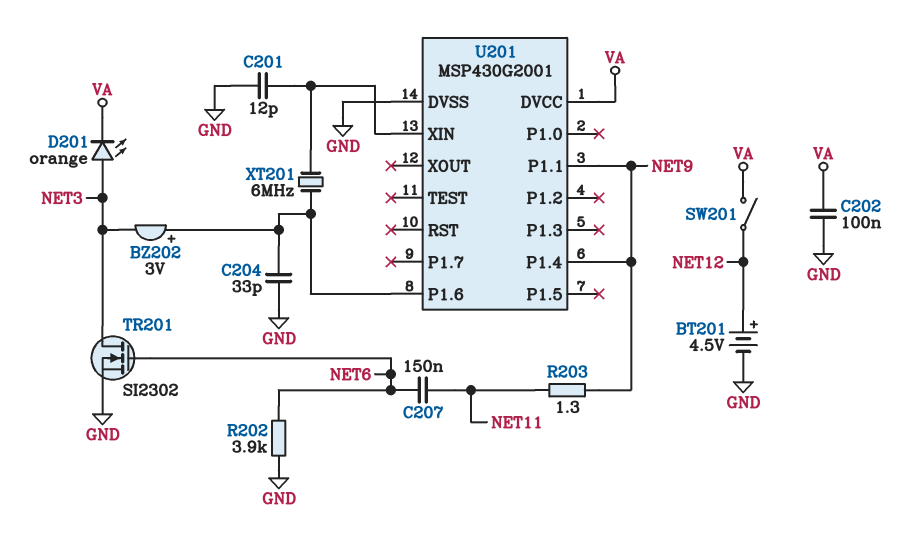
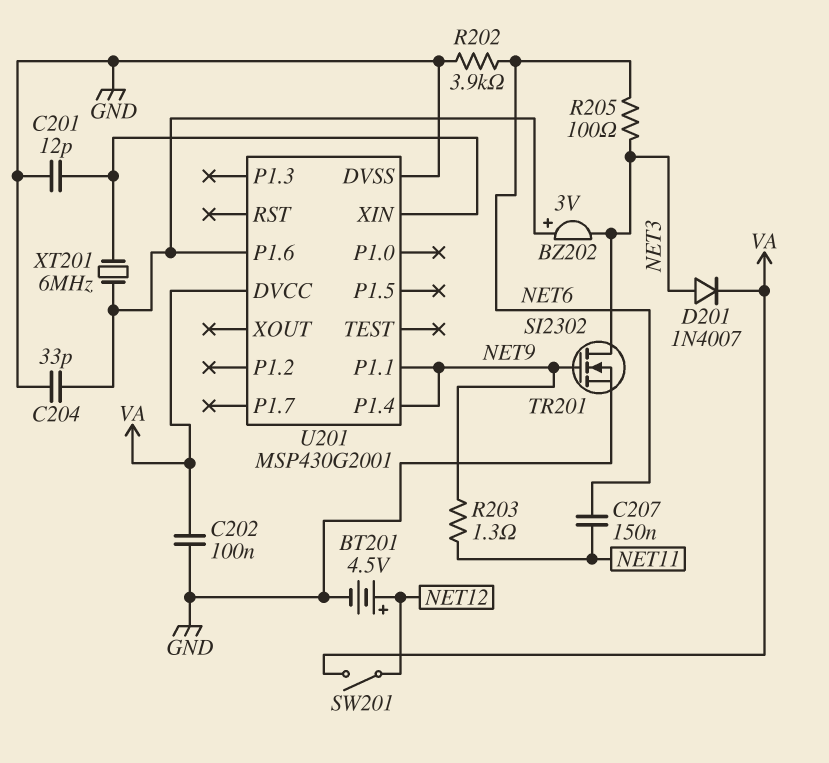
D201: LED orange (A NET3, K VA) -> diode 1N4007 (A NET3, K VA)
R205: none -> 100 (NET3, NET6)
TR201: NMOS SI2302 (G NET6, D NET3, S GND) -> NMOS SI2302 (G NET9, D NET3, S GND)

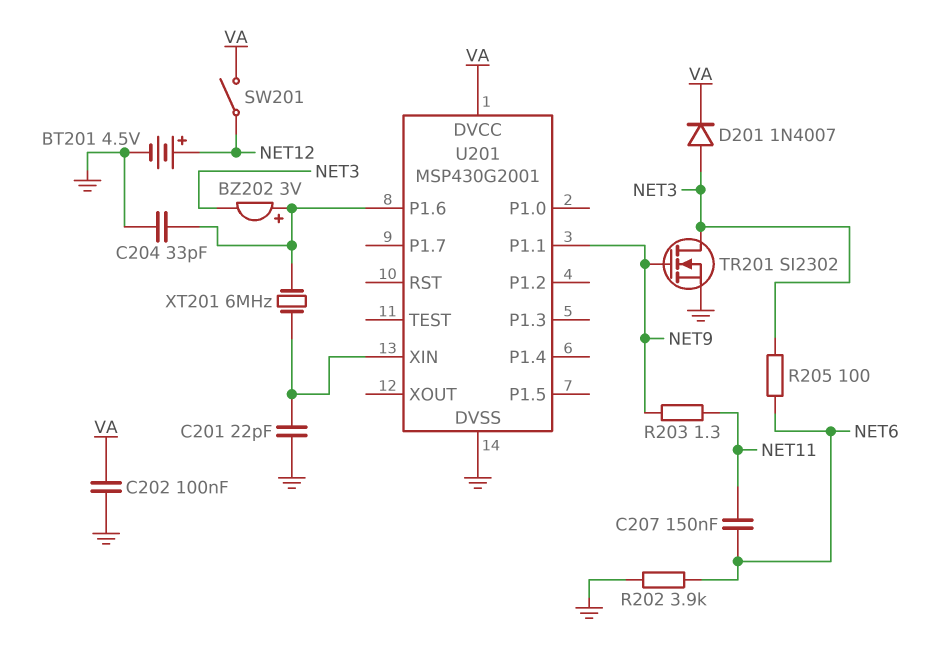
C201: 12pF (GND, U201/XIN) -> 22pF (GND, U201/XIN)
U201 pin P1.4: NET9 -> none

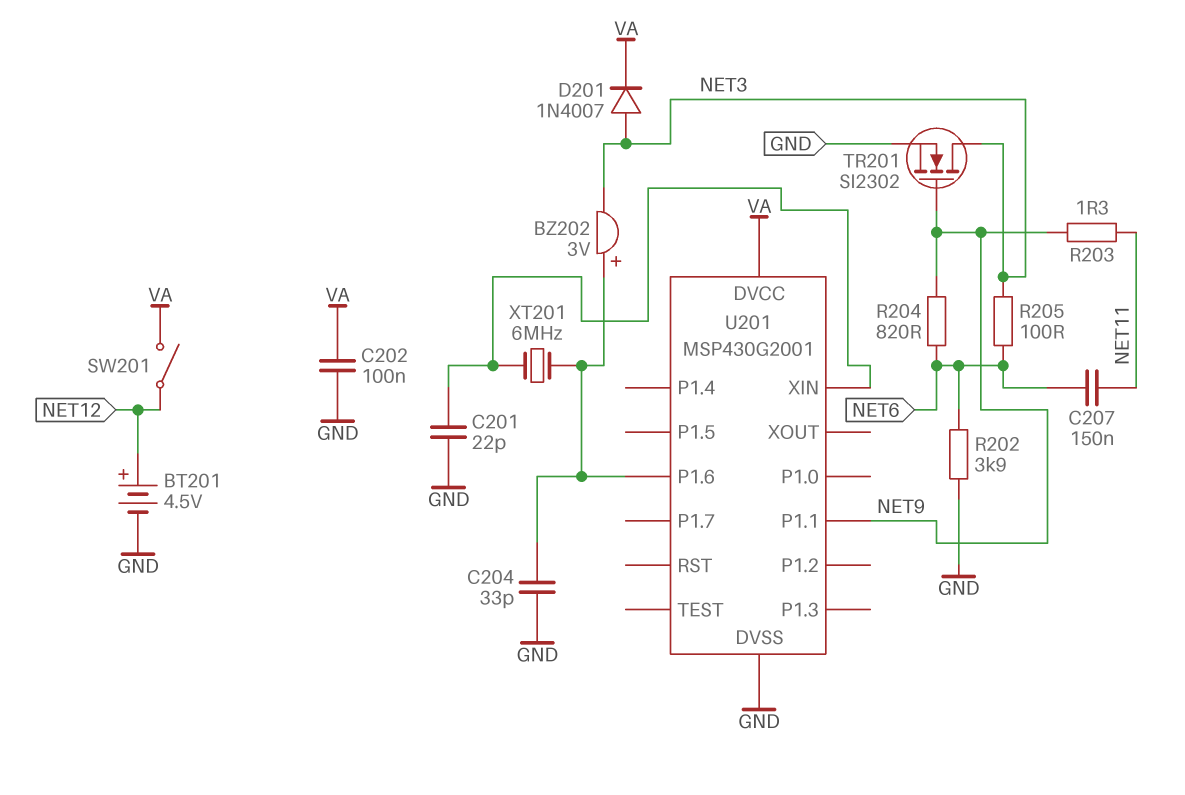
R204: none -> 820 (NET6, NET9)

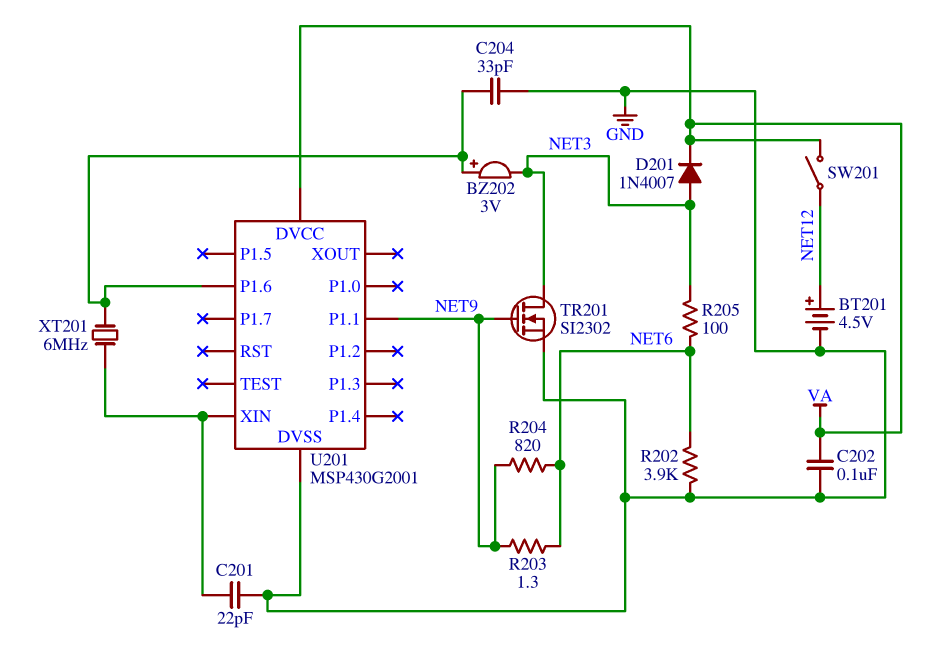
C207: 150nF (NET6, NET11) -> none
R203: 1.3 (NET9, NET11) -> 1.3 (NET6, NET9)

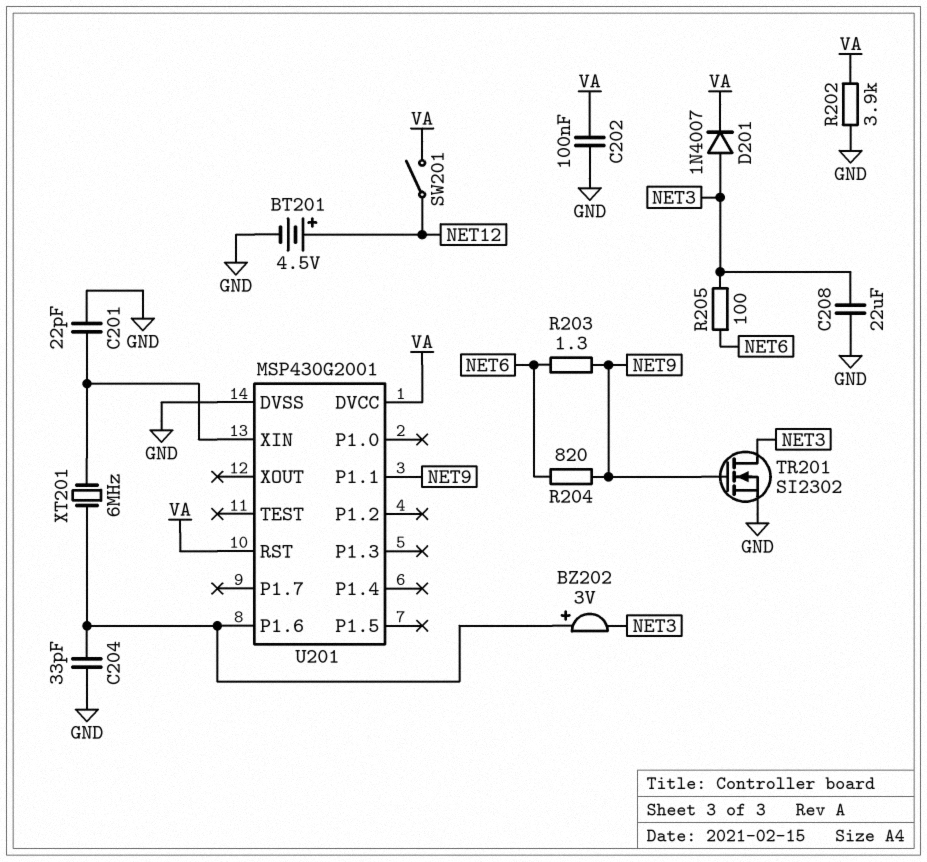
C208: none -> 22uF (GND, NET3)
R202: 3.9k (GND, NET6) -> 3.9k (GND, VA)
U201 pin RST: none -> VA

